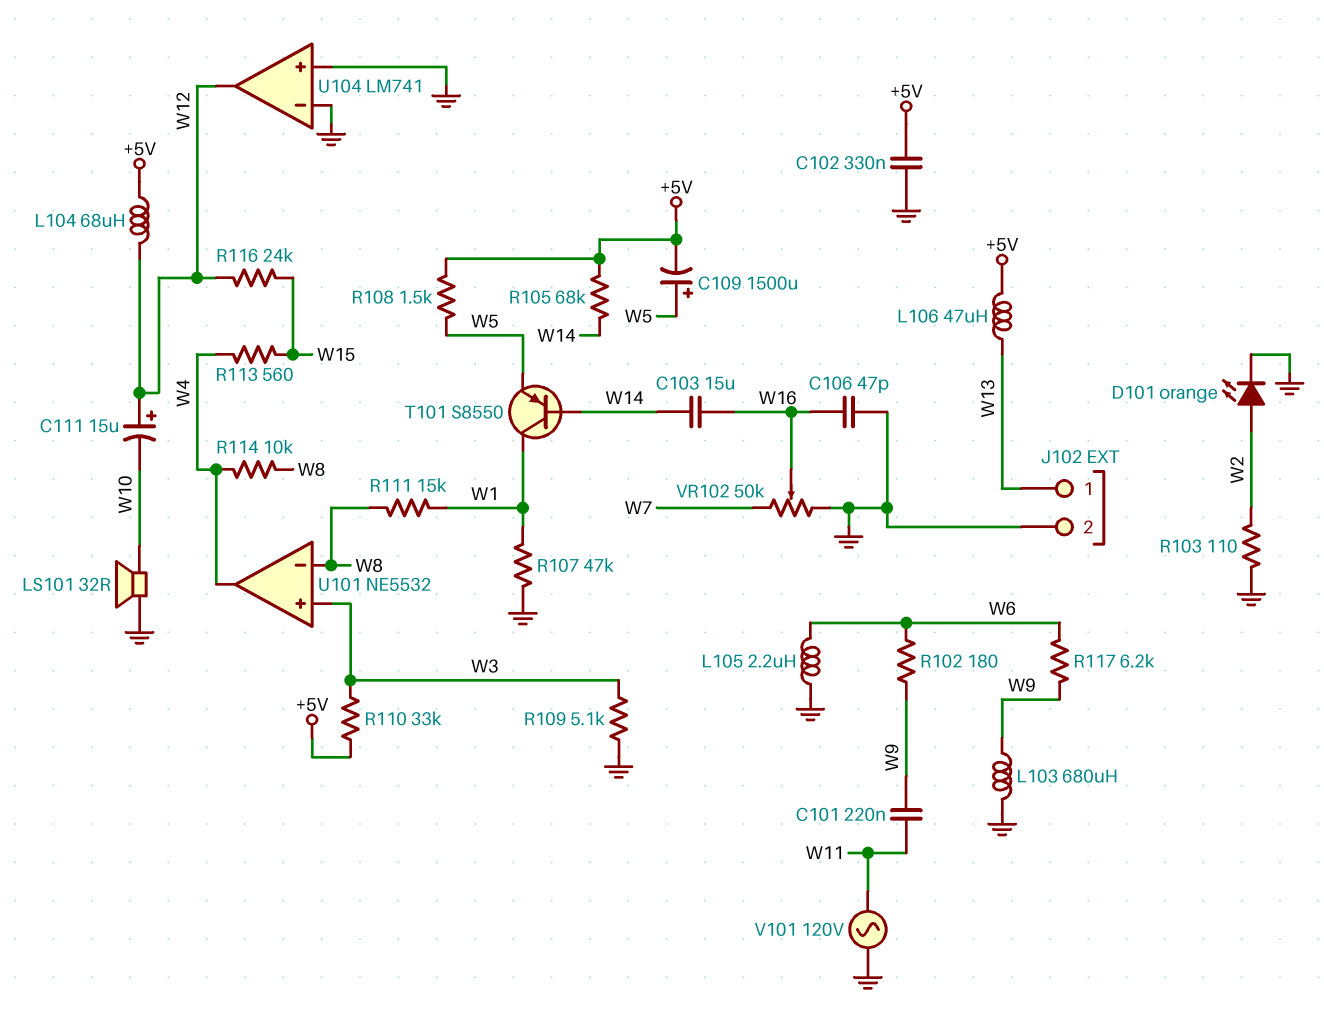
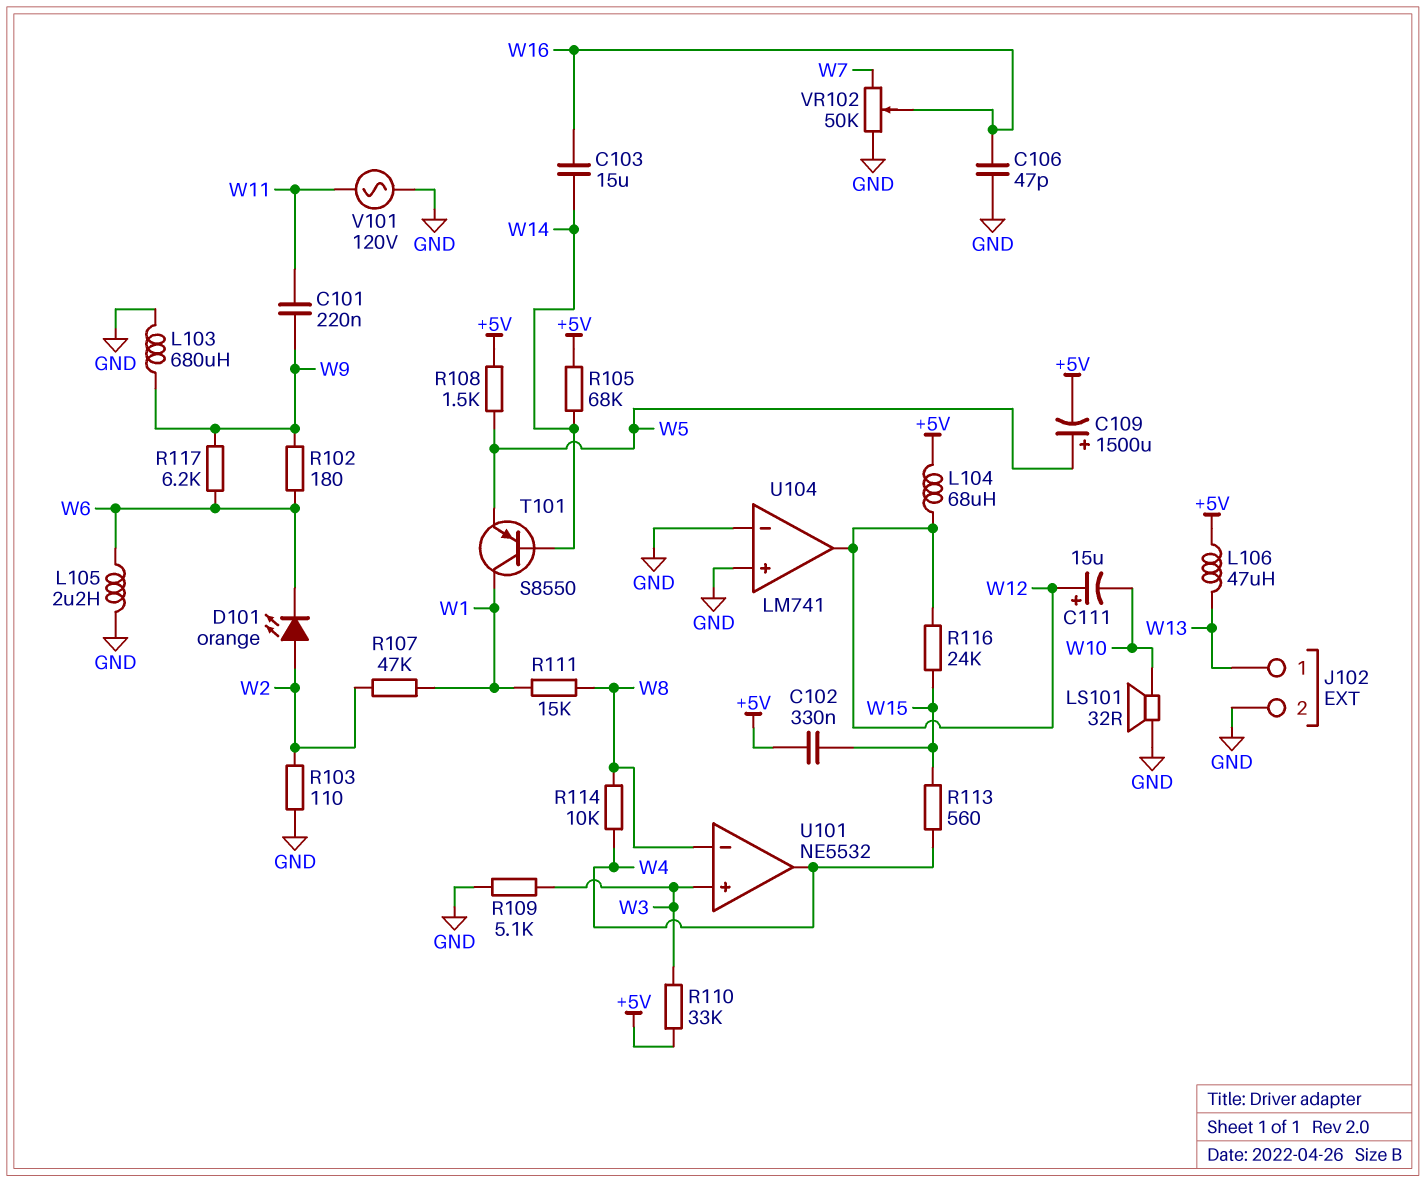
C102: 330nF (+5V, GND) -> 330nF (+5V, W15)
D101: LED orange (A W2, K GND) -> LED orange (A W2, K W6)
R107: 47k (GND, W1) -> 47k (W1, W2)

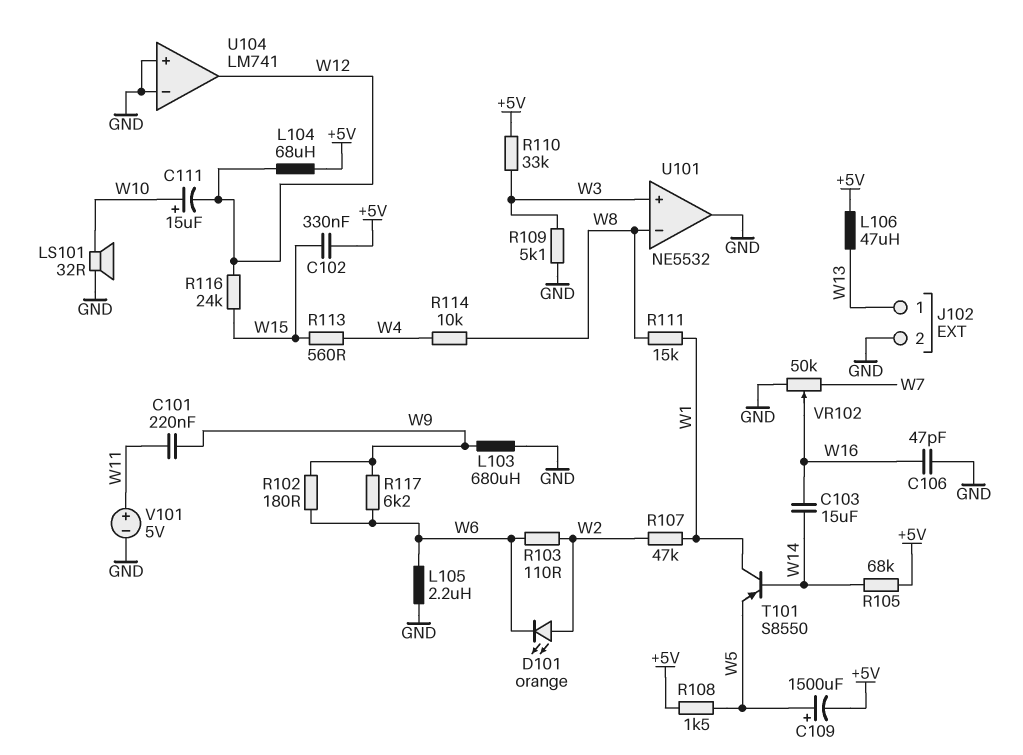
C111: 15uF (plus W12, minus W10) -> 15uF (plus W10, minus W12)
R103: 110 (GND, W2) -> 110 (W2, W6)
U101 pin out: W4 -> GND
V101: AC 120V (GND, W11) -> 5V (plus W11, minus GND)

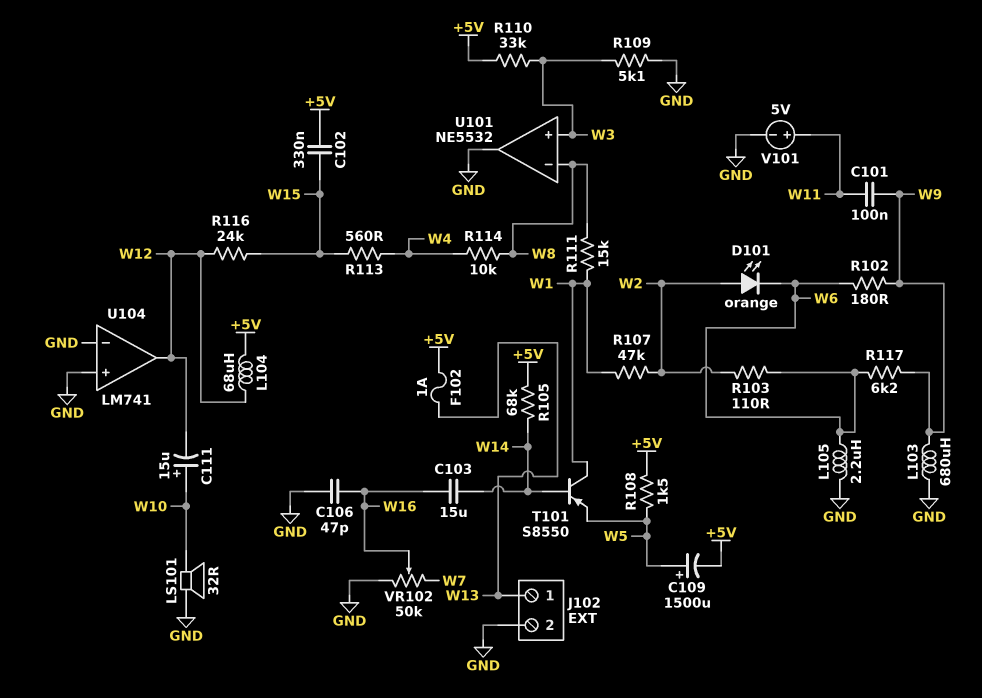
C101: 220nF (W9, W11) -> 100nF (W9, W11)
F102: none -> 1A (+5V, W13)
L106: 47uH (+5V, W13) -> none

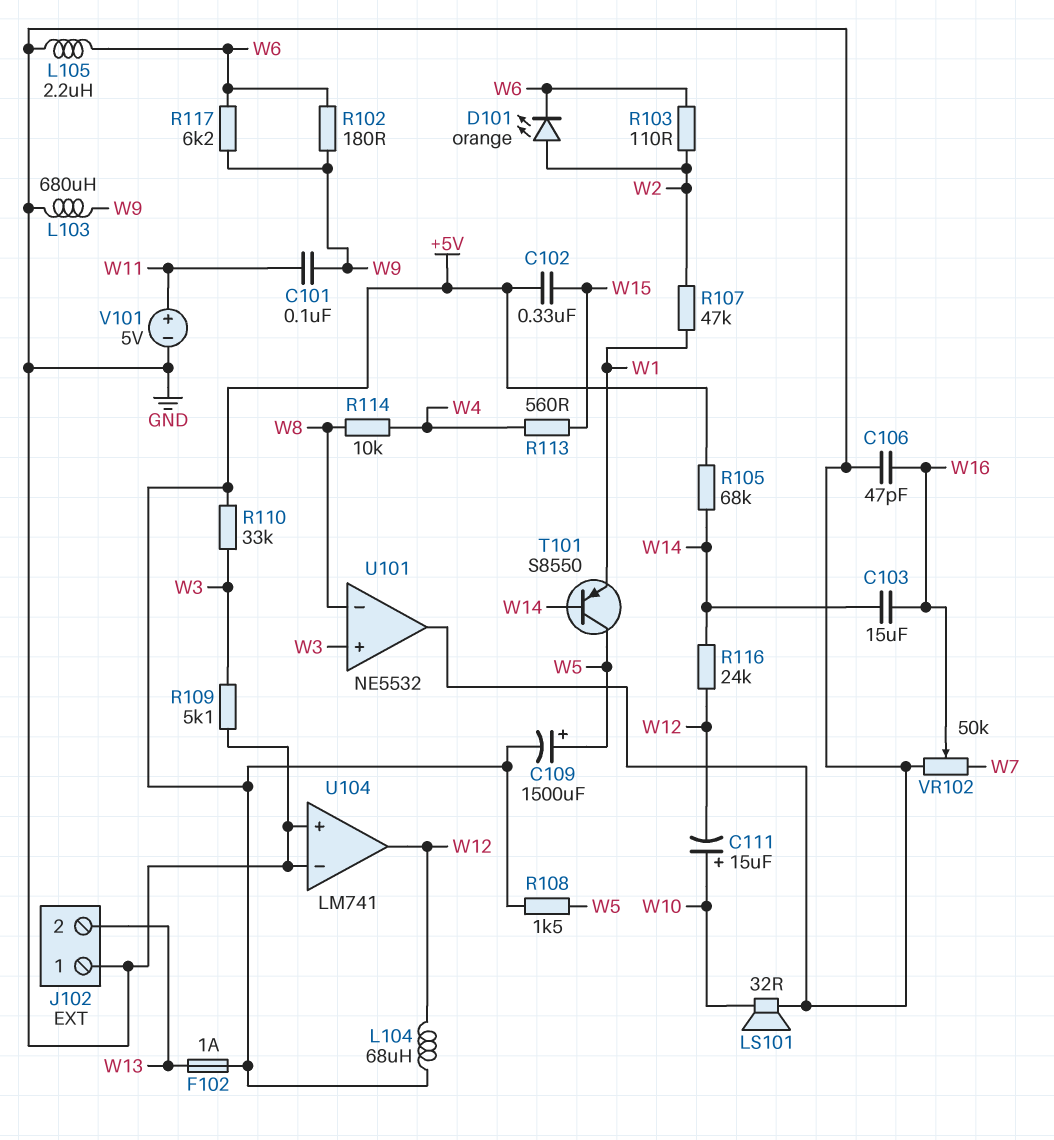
J102 pin 1: W13 -> GND
J102 pin 2: GND -> W13
R111: 15k (W1, W8) -> none
R116: 24k (W12, W15) -> 24k (W12, W14)
T101: PNP S8550 (B W14, C W1, E W5) -> PNP S8550 (B W14, C W5, E W1)

